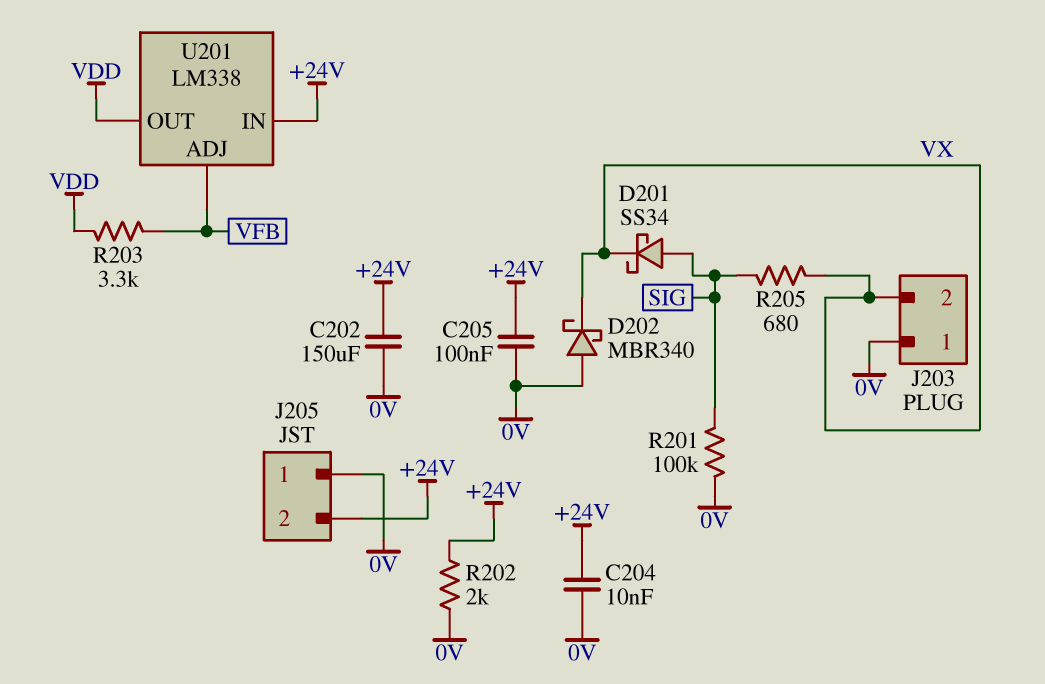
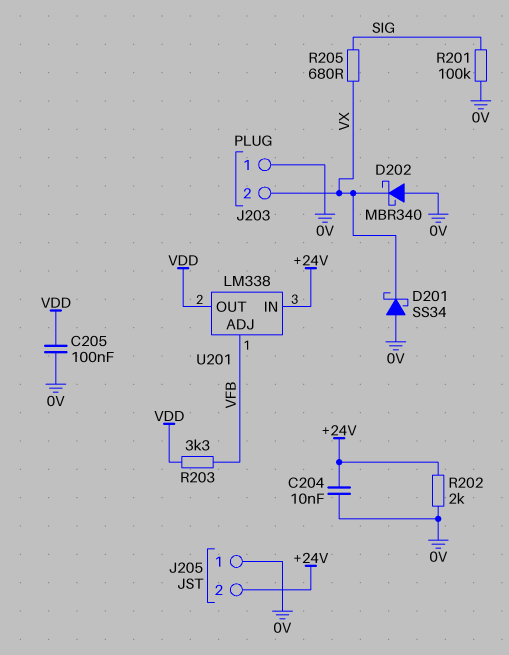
C202: 150uF (+24V, 0V) -> none
C205: 100nF (+24V, 0V) -> 100nF (0V, VDD)
D201: schottky SS34 (A SIG, K VX) -> schottky SS34 (A 0V, K VX)

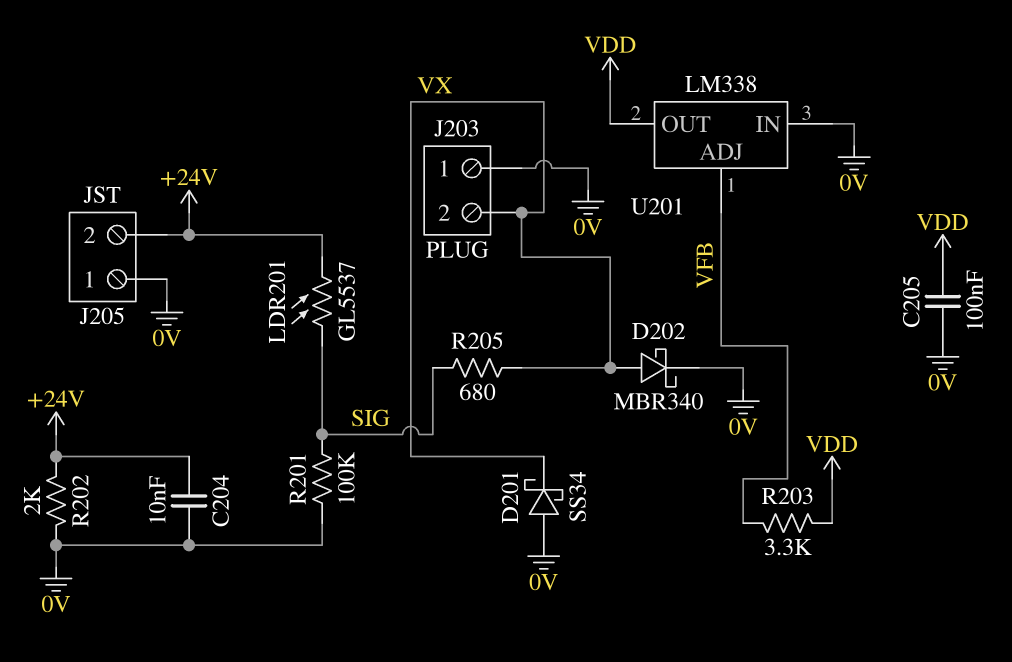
D202: schottky MBR340 (A 0V, K VX) -> schottky MBR340 (A VX, K 0V)
LDR201: none -> GL5537 (+24V, SIG)
U201 pin IN: +24V -> 0V

